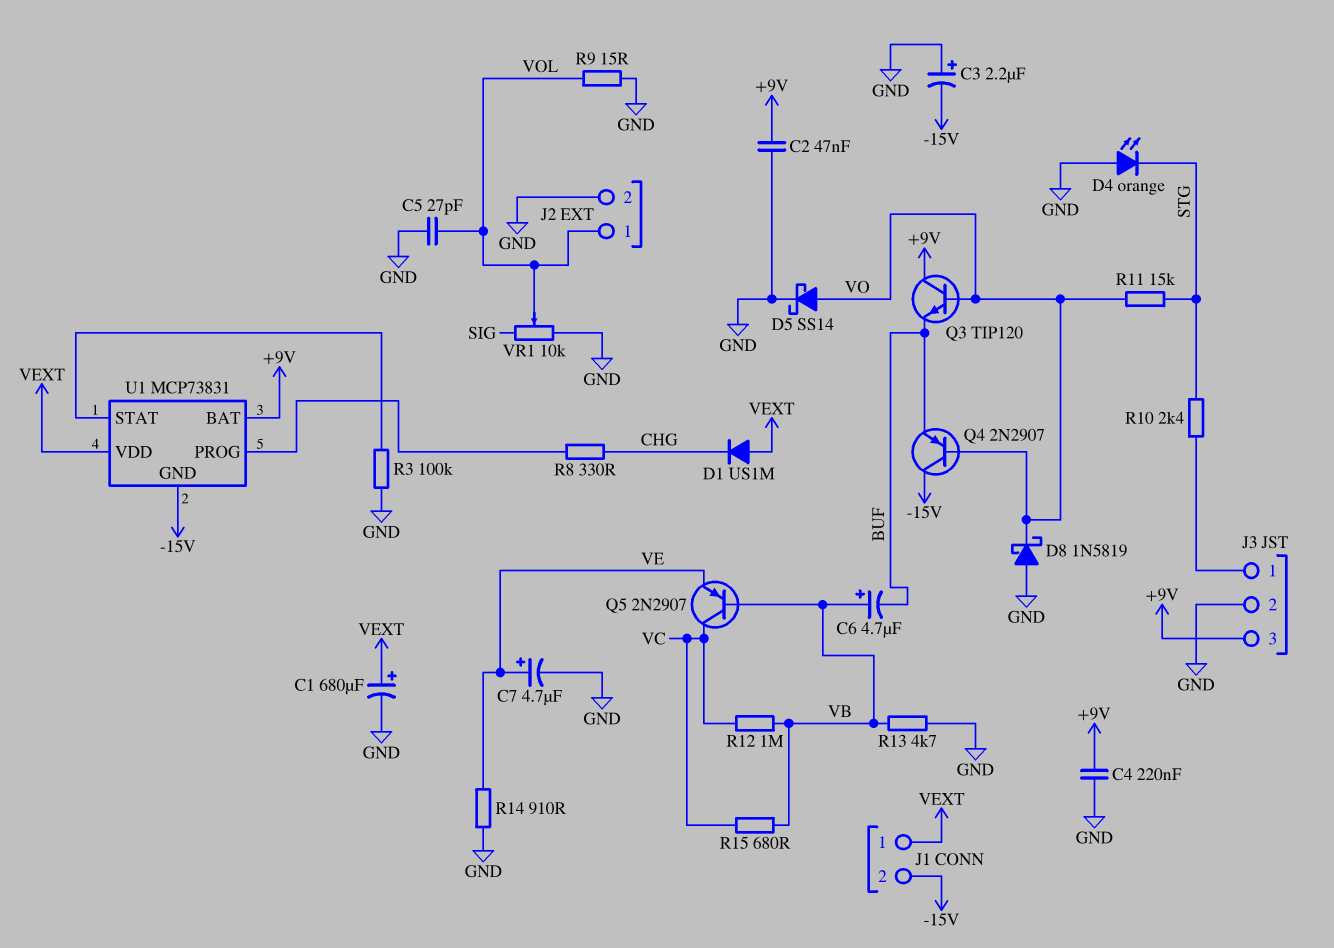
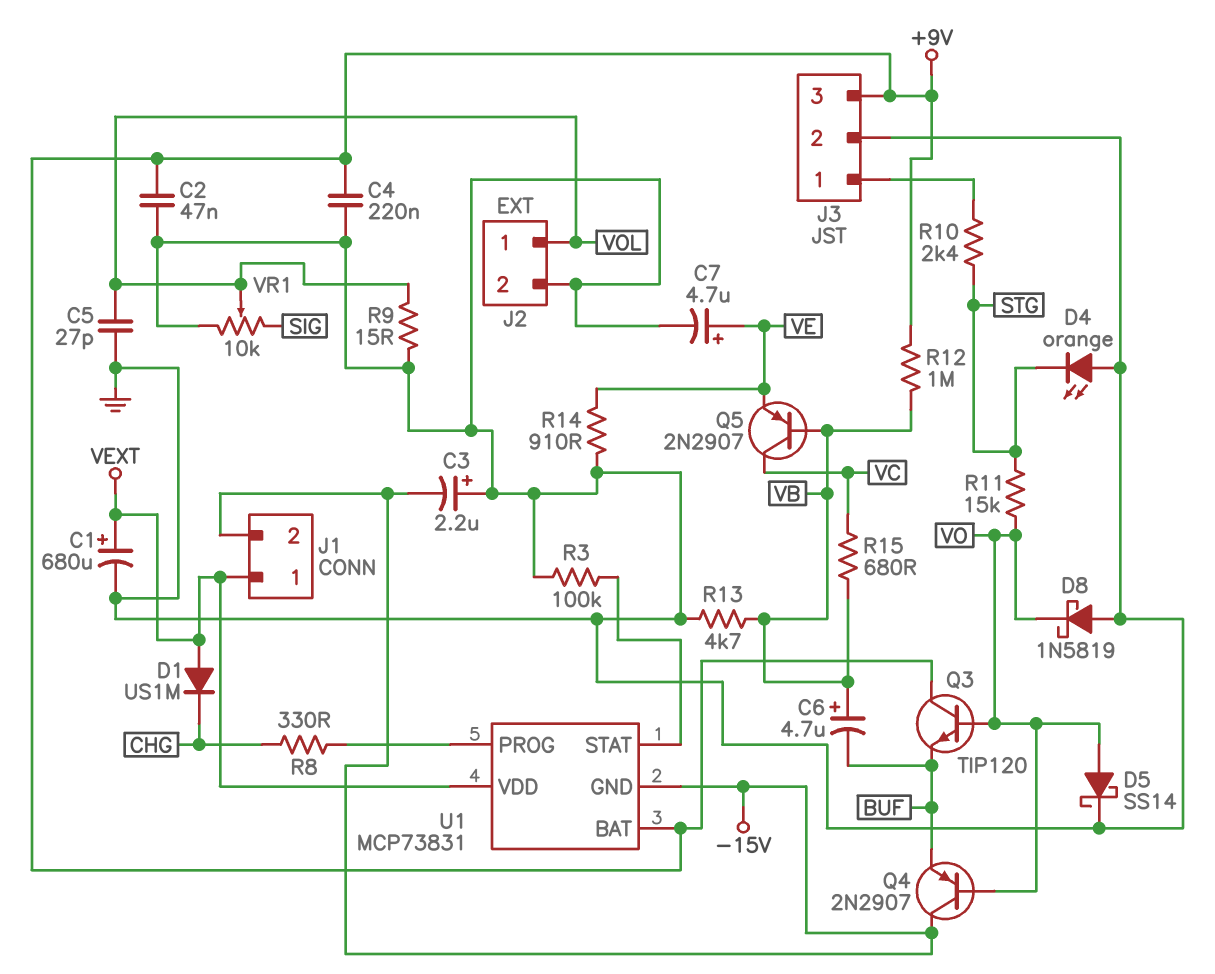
R12: 1M (VB, VC) -> 1M (+9V, VB)

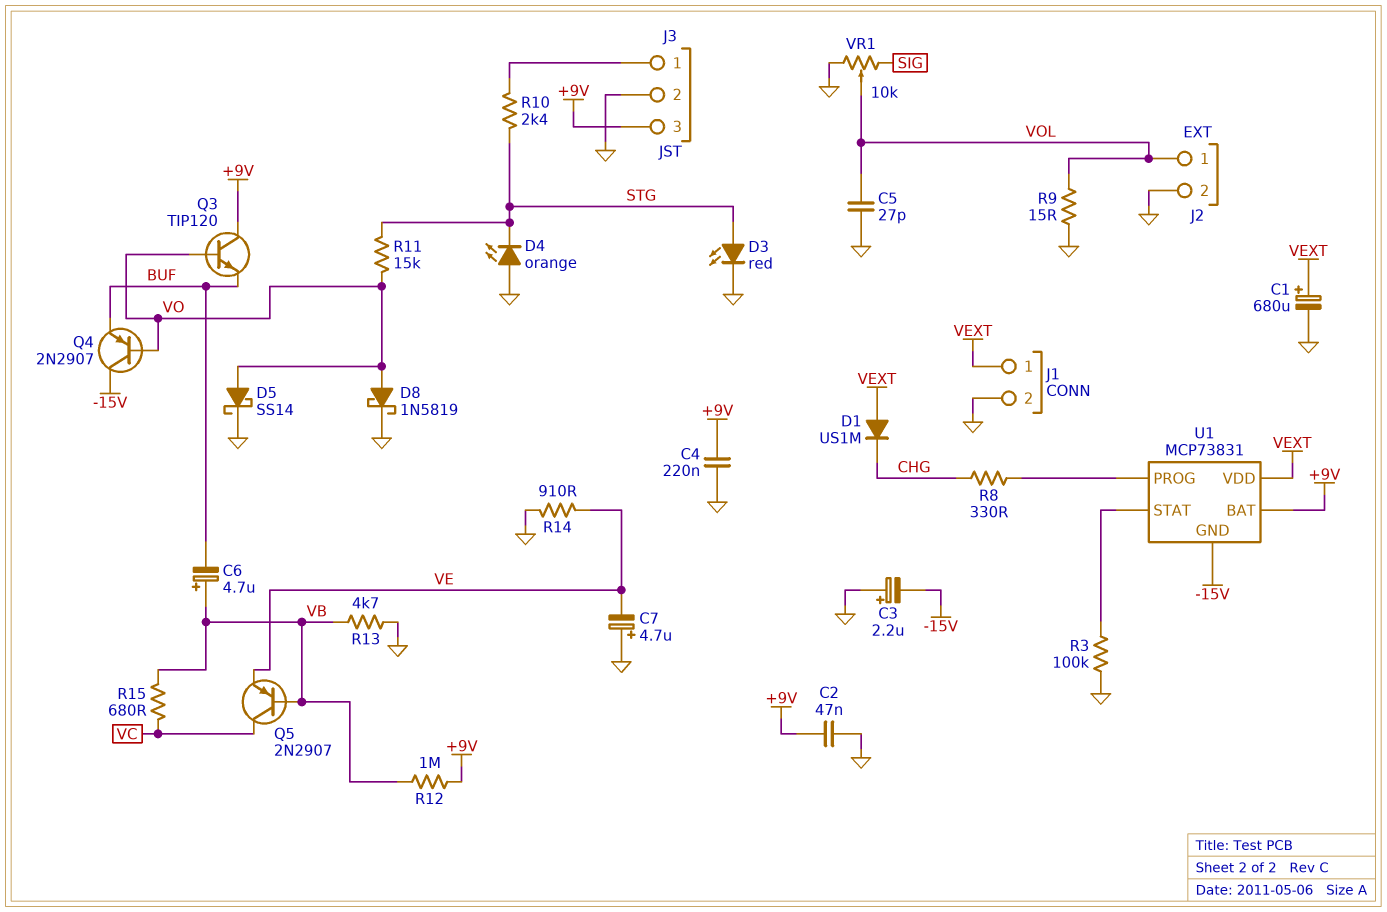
C7: 4.7uF (plus VE, minus GND) -> 4.7uF (plus GND, minus VE)
D3: none -> LED red (A STG, K GND)
D8: schottky 1N5819 (A GND, K VO) -> schottky 1N5819 (A VO, K GND)
J1 pin 2: -15V -> GND

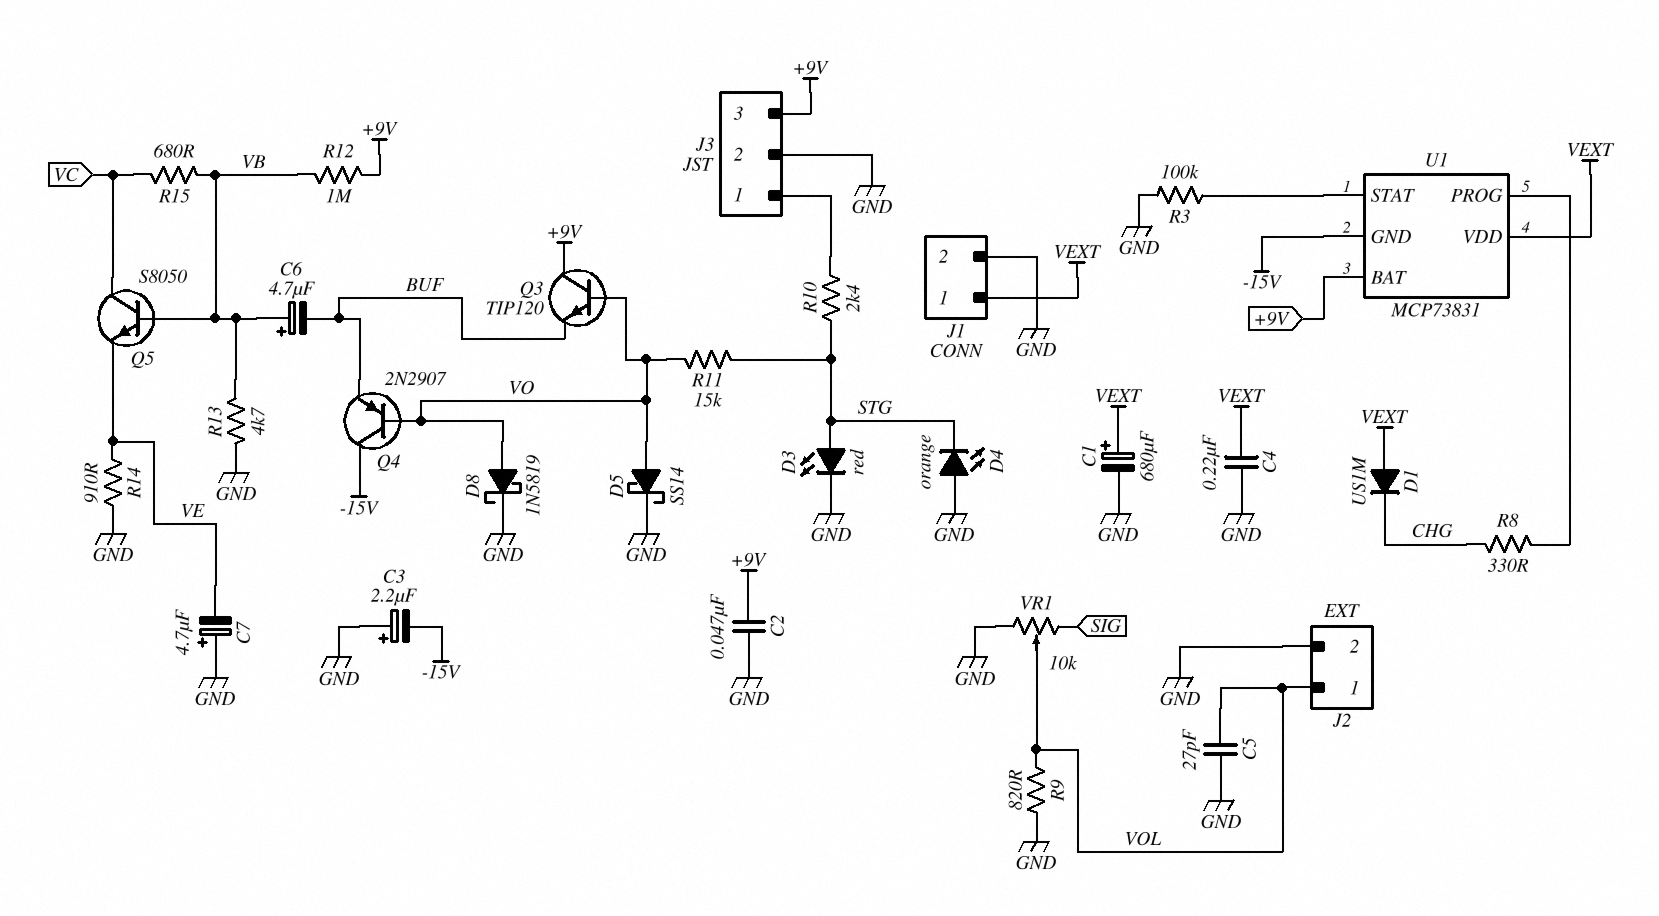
C4: 220nF (+9V, GND) -> 220nF (GND, VEXT)
Q5: PNP 2N2907 (B VB, C VC, E VE) -> NPN S8050 (B VB, C VC, E VE)
R9: 15 (GND, VOL) -> 820 (GND, VOL)

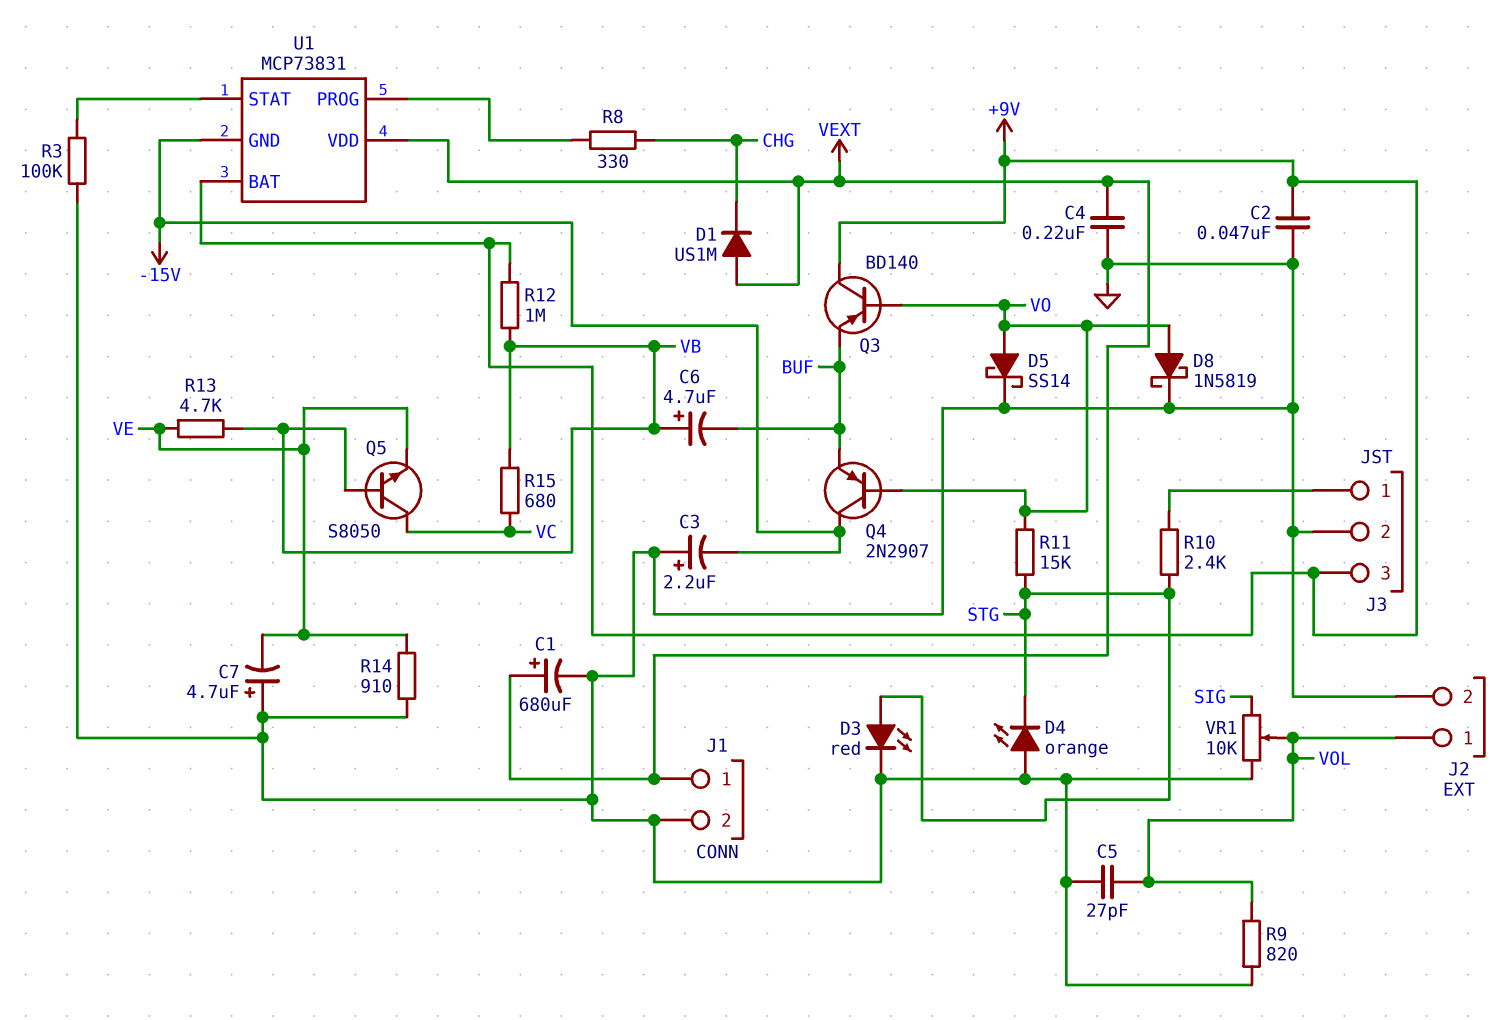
Q3: NPN TIP120 (B VO, C +9V, E BUF) -> PNP BD140 (B VO, C +9V, E BUF)
R13: 4.7k (GND, VB) -> 4.7k (VB, VE)

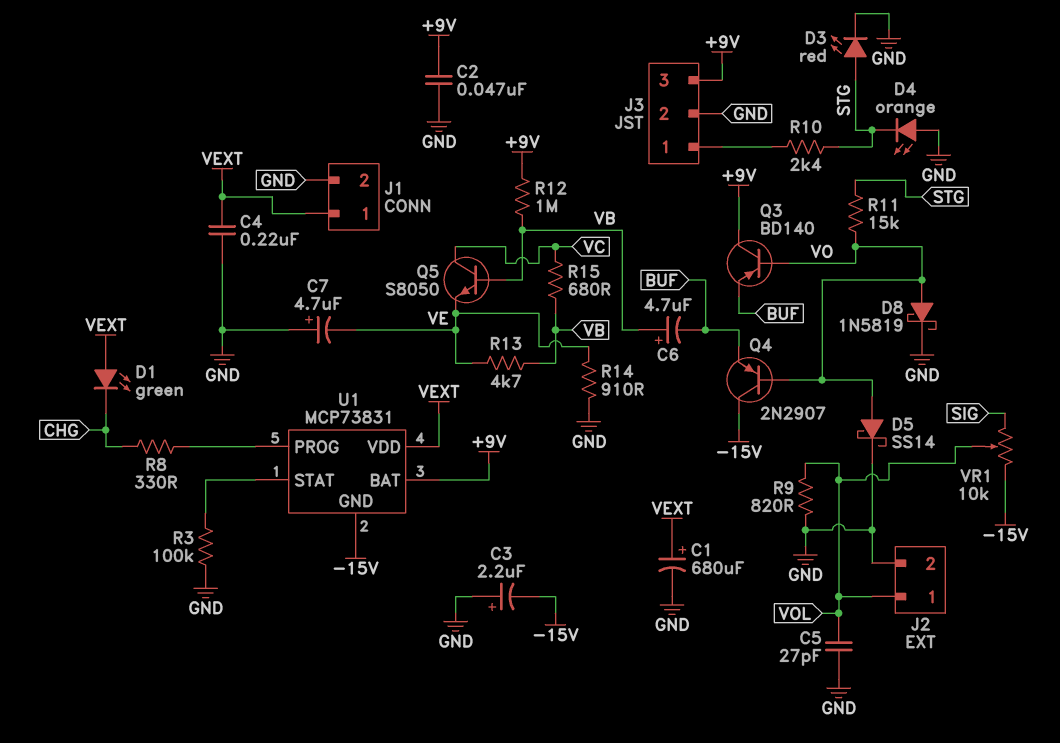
D1: diode US1M (A VEXT, K CHG) -> LED green (A VEXT, K CHG)
VR1: 10k (GND, SIG, wiper VOL) -> 10k (-15V, SIG, wiper VOL)

